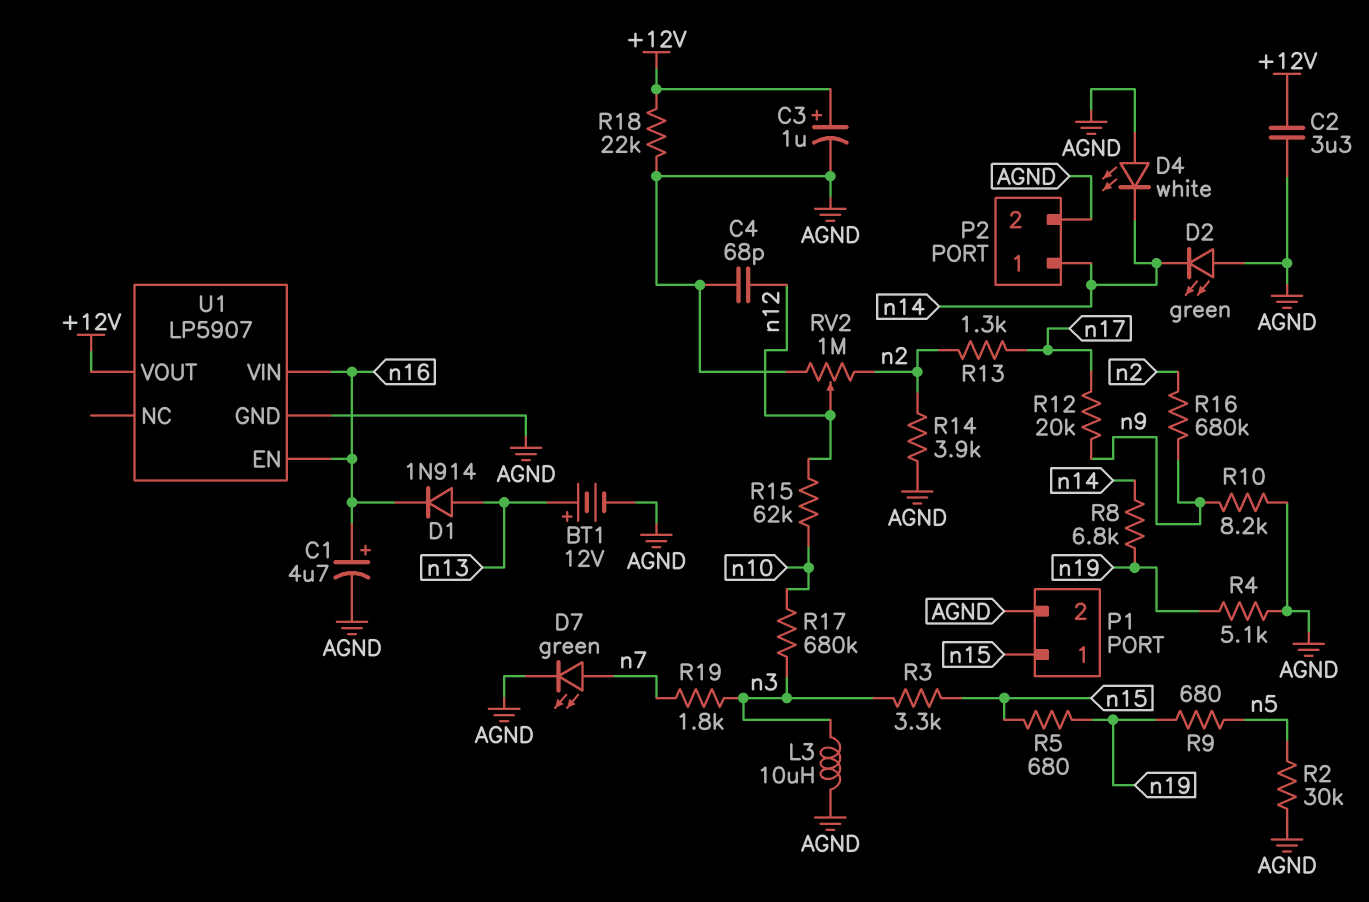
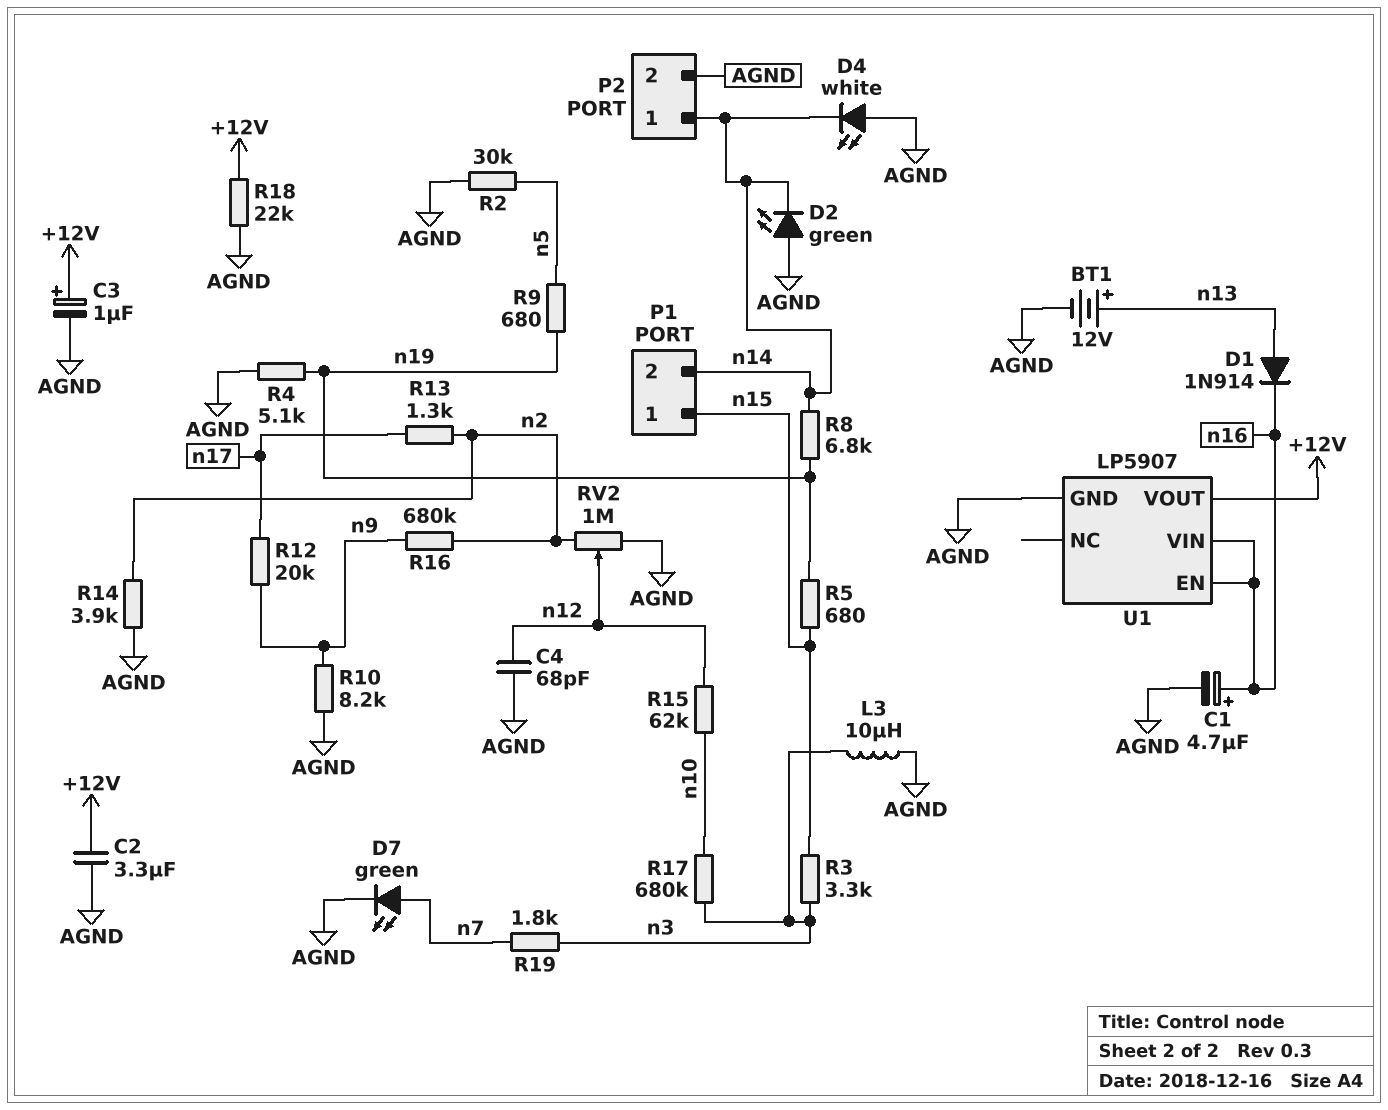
P1 pin 2: AGND -> n14

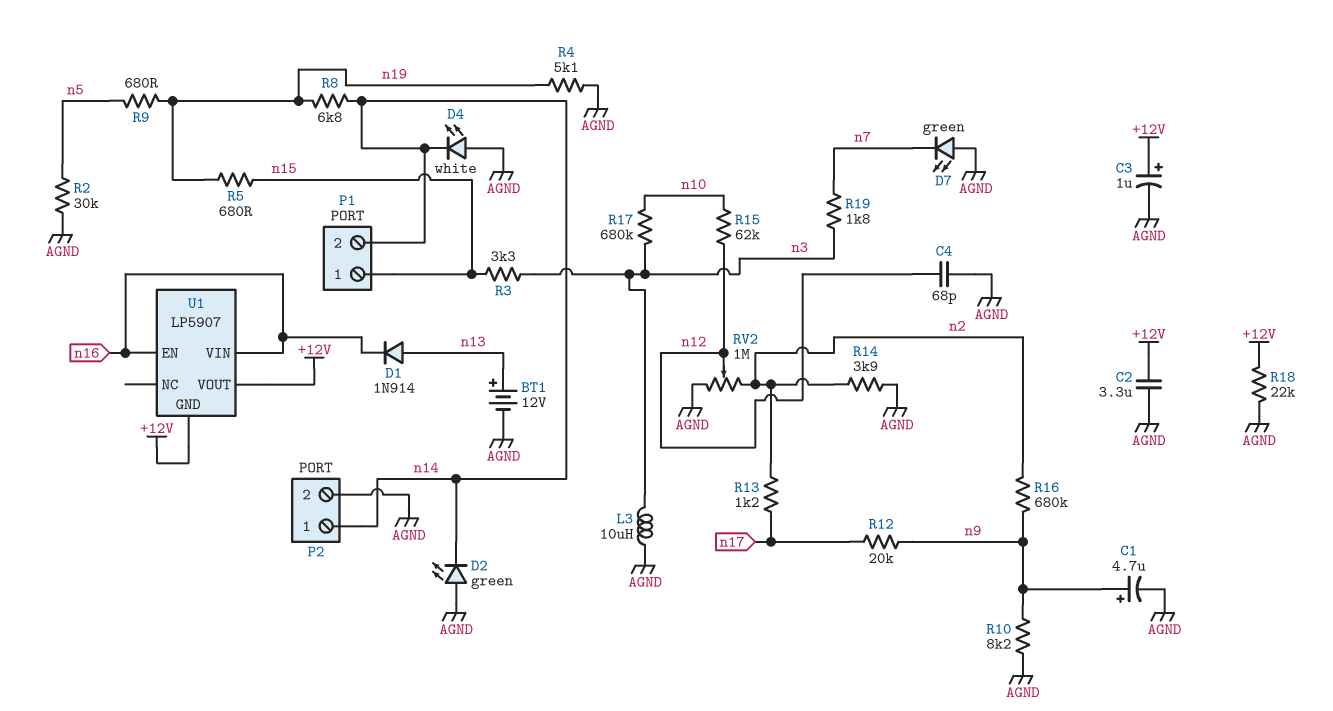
C1: 4.7uF (plus n16, minus AGND) -> 4.7uF (plus n9, minus AGND)
D7: LED green (A n7, K AGND) -> LED green (A AGND, K n7)
R13: 1.3k (n2, n17) -> 1.2k (n2, n17)
U1 pin GND: AGND -> +12V

